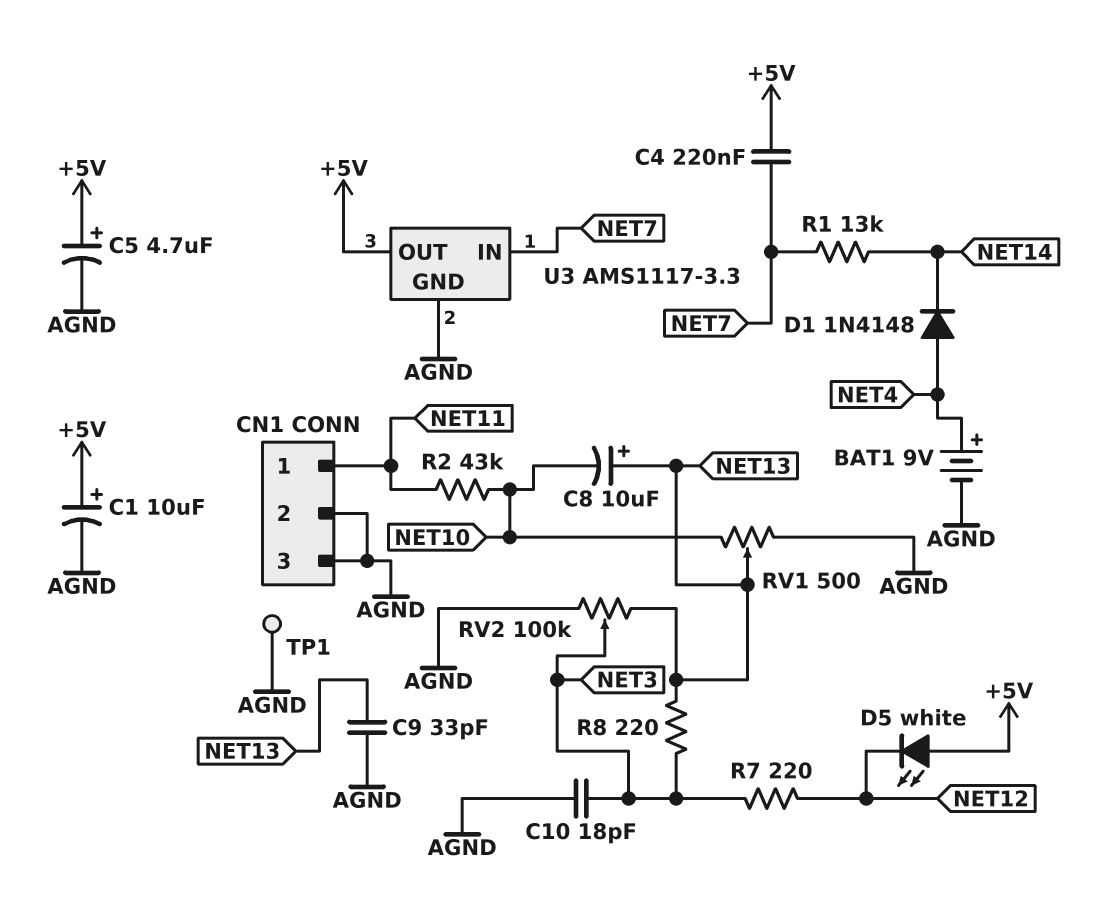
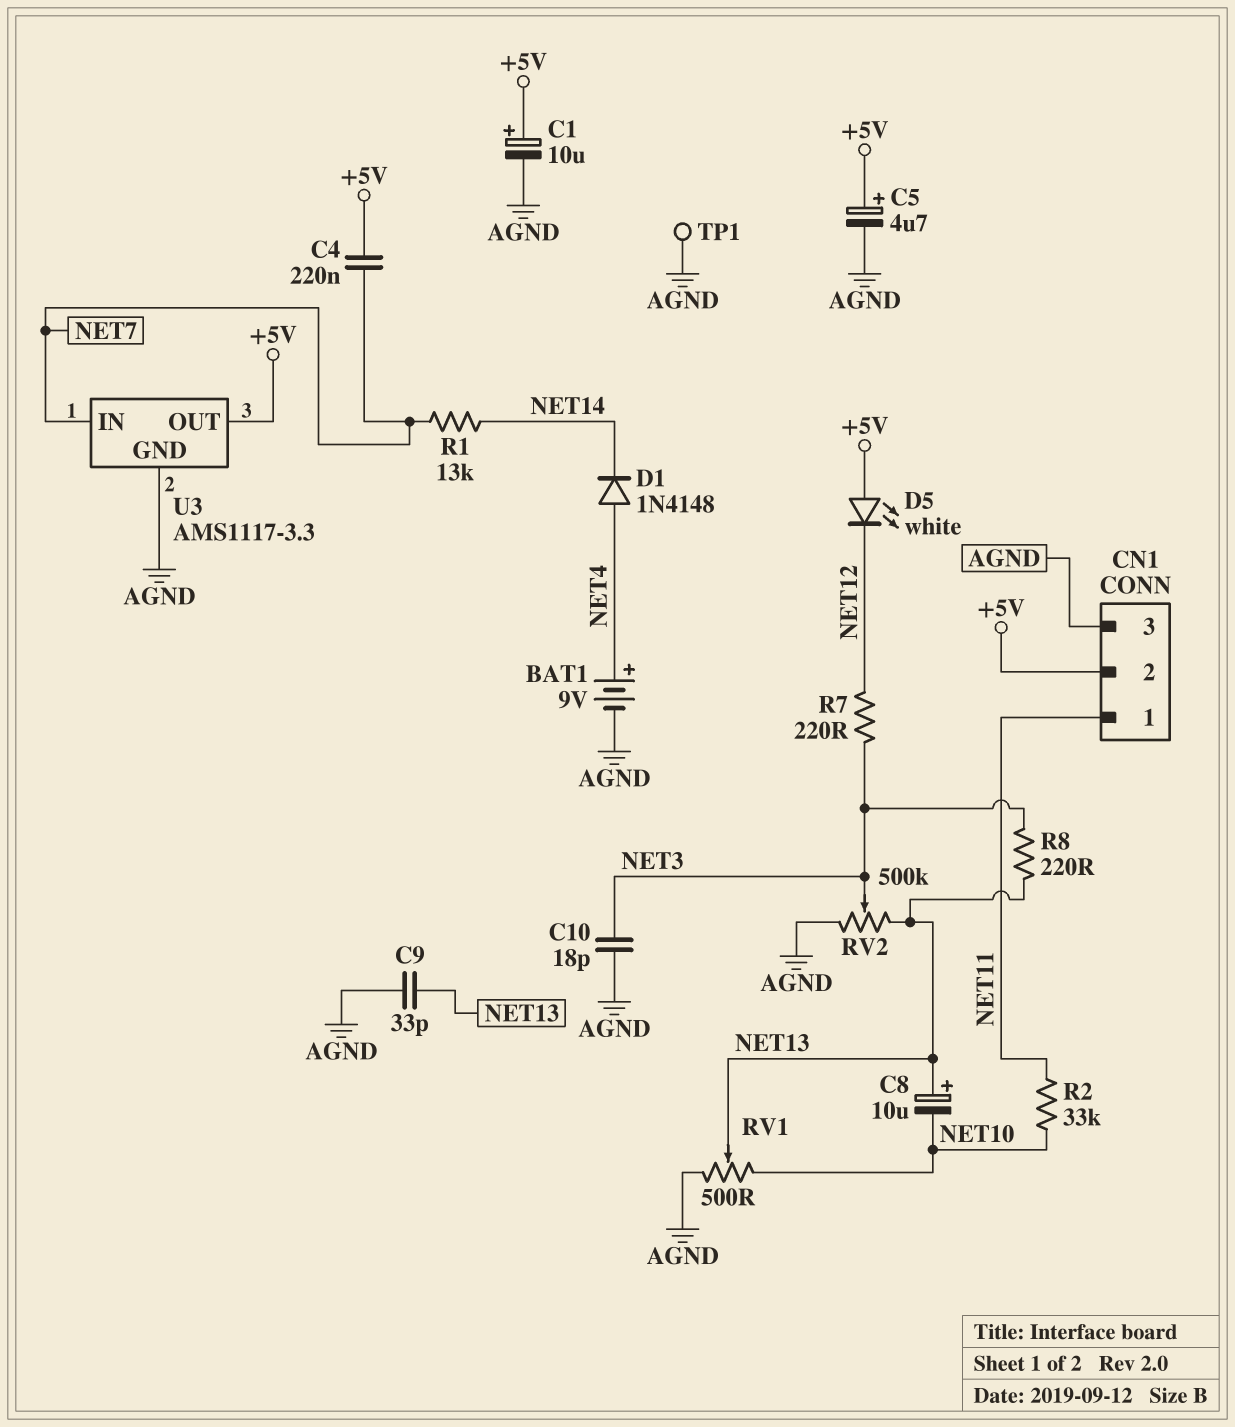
CN1 pin 2: AGND -> +5V
R2: 43k (NET10, NET11) -> 33k (NET10, NET11)
RV2: 100k (AGND, NET13, wiper NET3) -> 500k (AGND, NET13, wiper NET3)

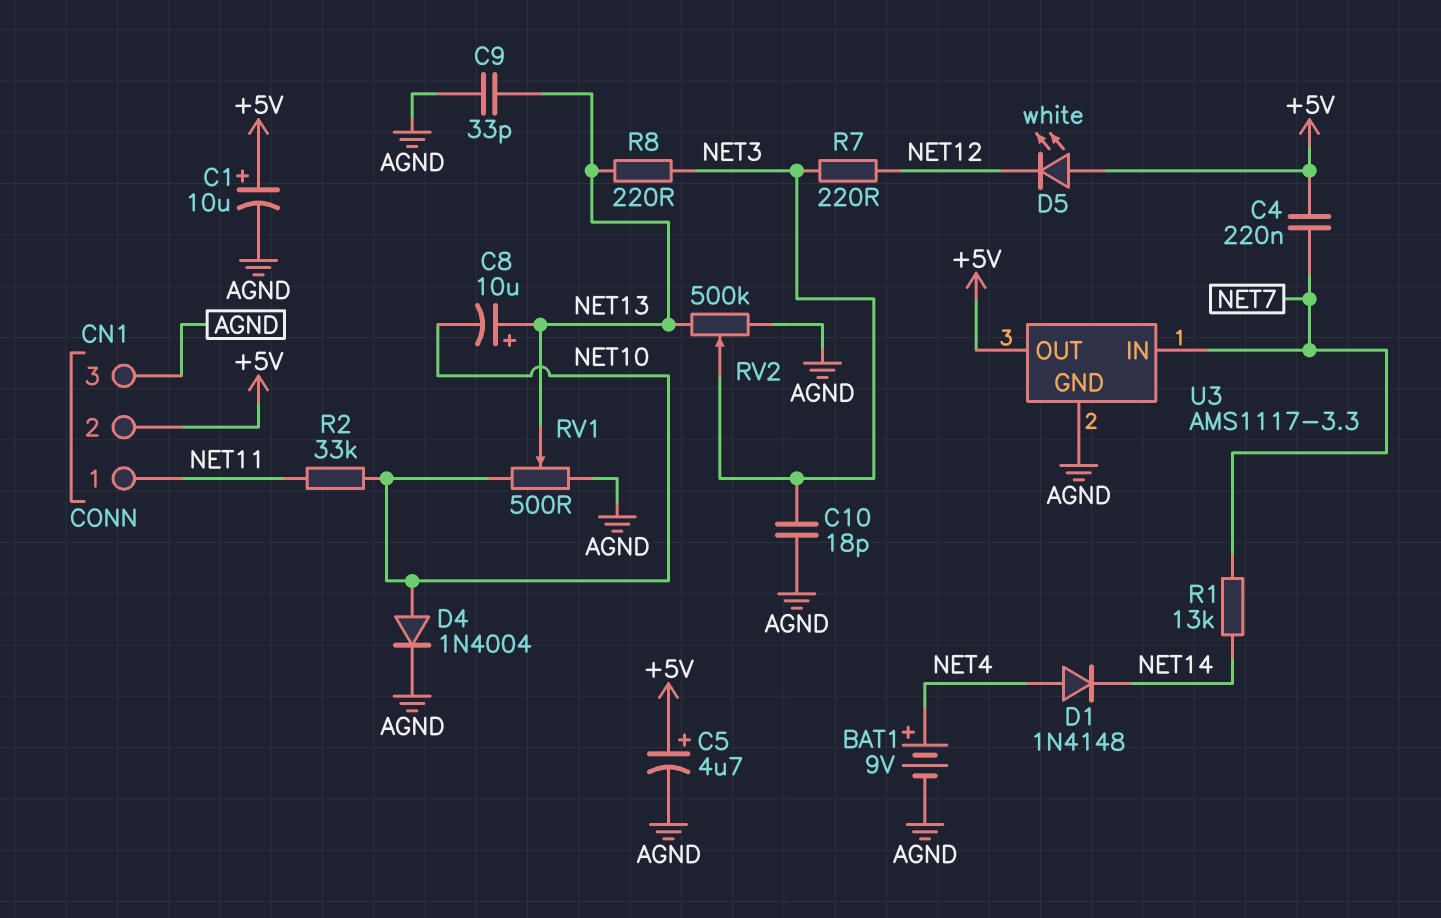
D4: none -> diode 1N4004 (A NET10, K AGND)
TP1: test point (AGND) -> none

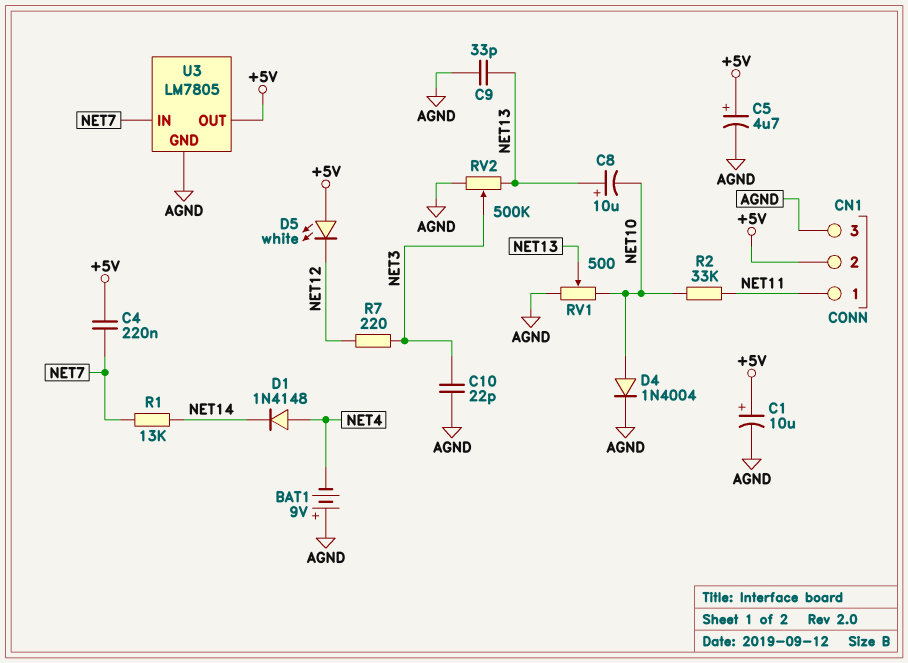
BAT1: 9V (plus NET4, minus AGND) -> 9V (plus AGND, minus NET4)
C10: 18pF (AGND, NET3) -> 22pF (AGND, NET3)
R8: 220 (NET3, NET13) -> none
U3: AMS1117-3.3 -> LM7805

